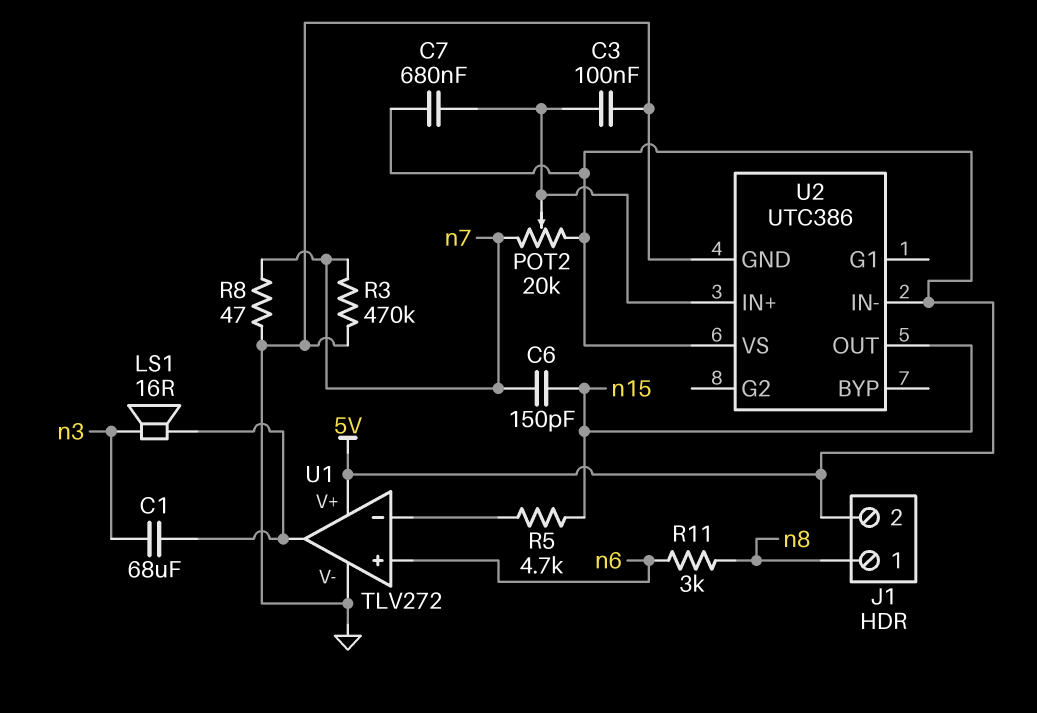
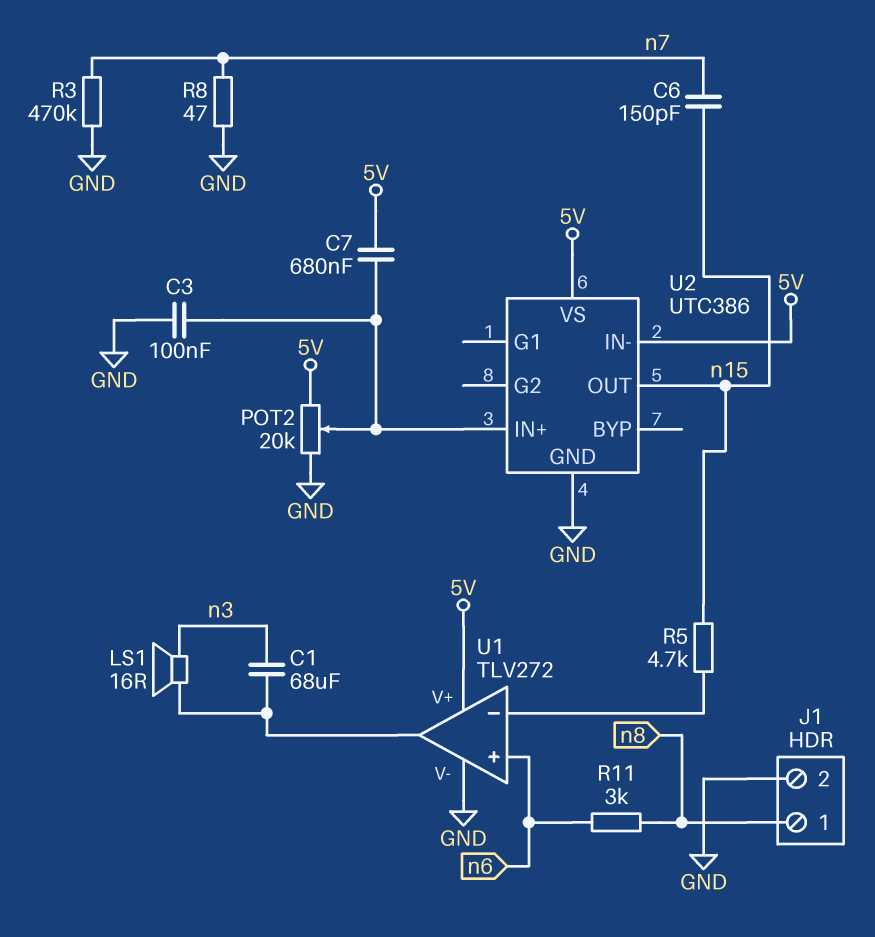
J1 pin 2: 5V -> GND
POT2: 20k (5V, n7, wiper U2/IN+) -> 20k (5V, GND, wiper U2/IN+)

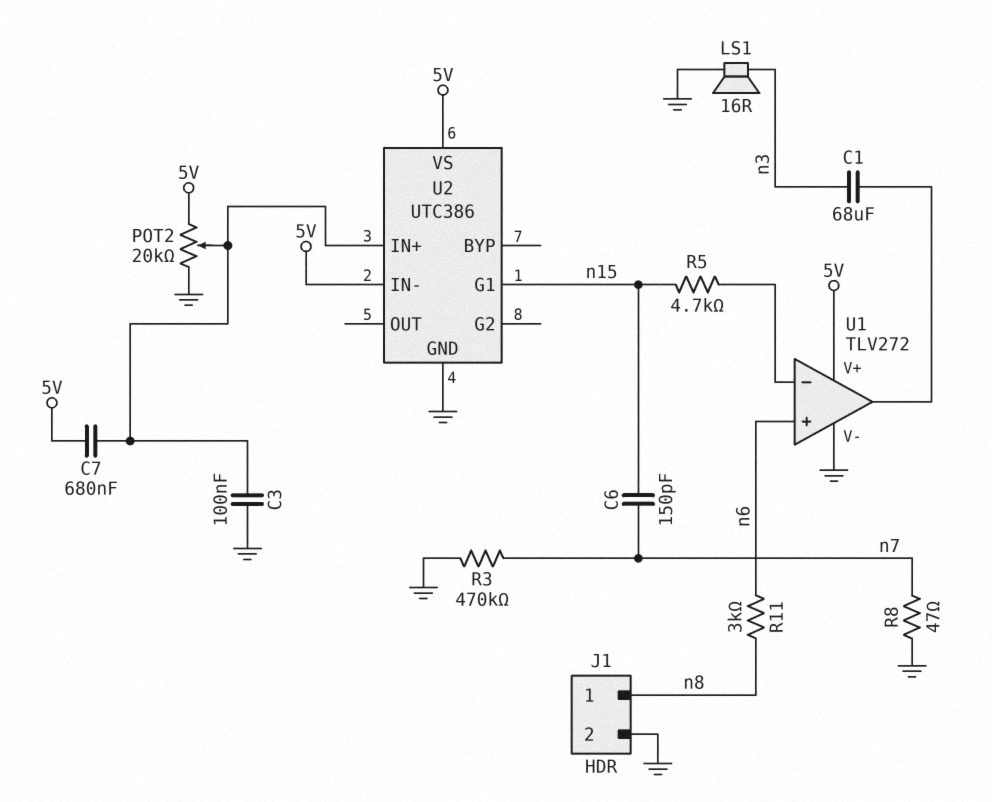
LS1: speaker 16R (U1/out, n3) -> speaker 16R (GND, n3)
U2 pin G1: none -> n15
U2 pin OUT: n15 -> none

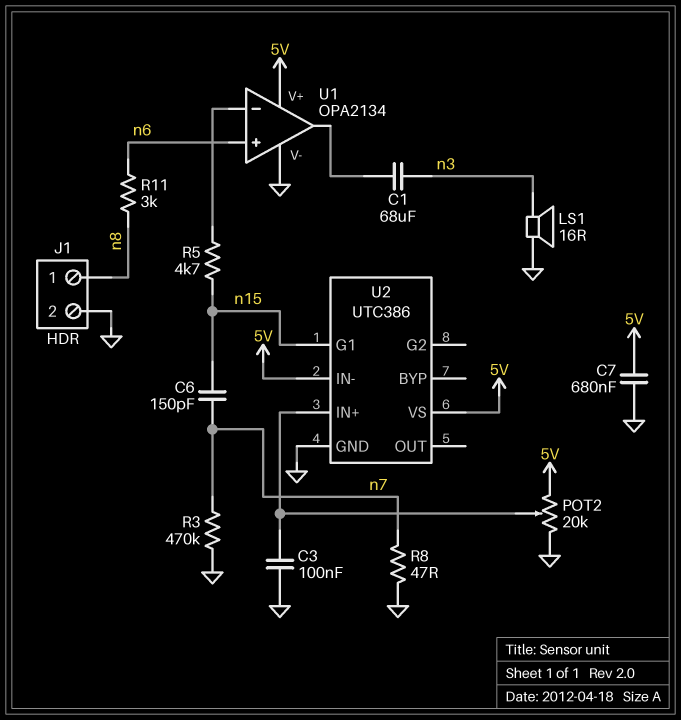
C7: 680nF (5V, U2/IN+) -> 680nF (5V, GND)
U1: TLV272 -> OPA2134

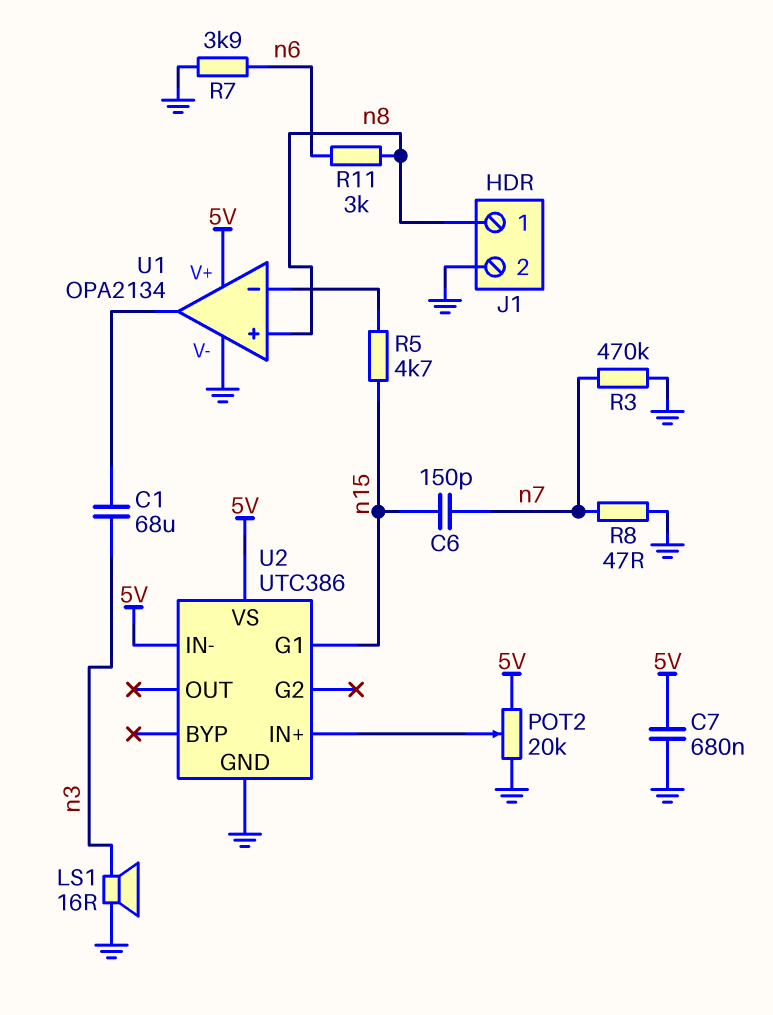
C3: 100nF (GND, U2/IN+) -> none
R7: none -> 3.9k (GND, n6)
U1 pin in+: n6 -> n8

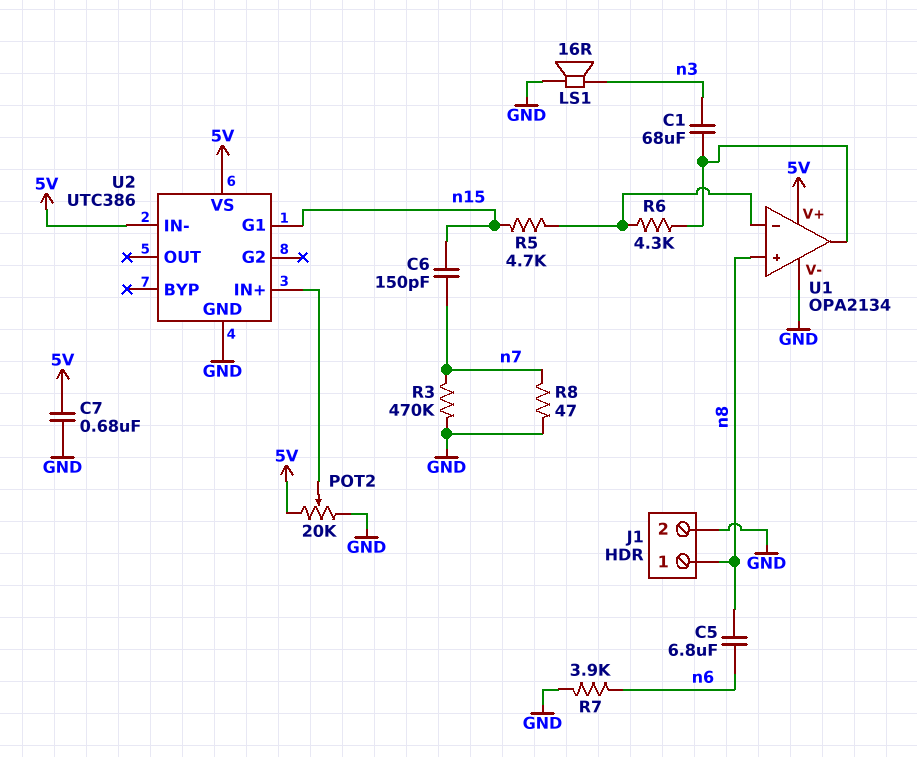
C5: none -> 6.8uF (n6, n8)
R6: none -> 4.3k (U1/in-, U1/out)
R11: 3k (n6, n8) -> none

